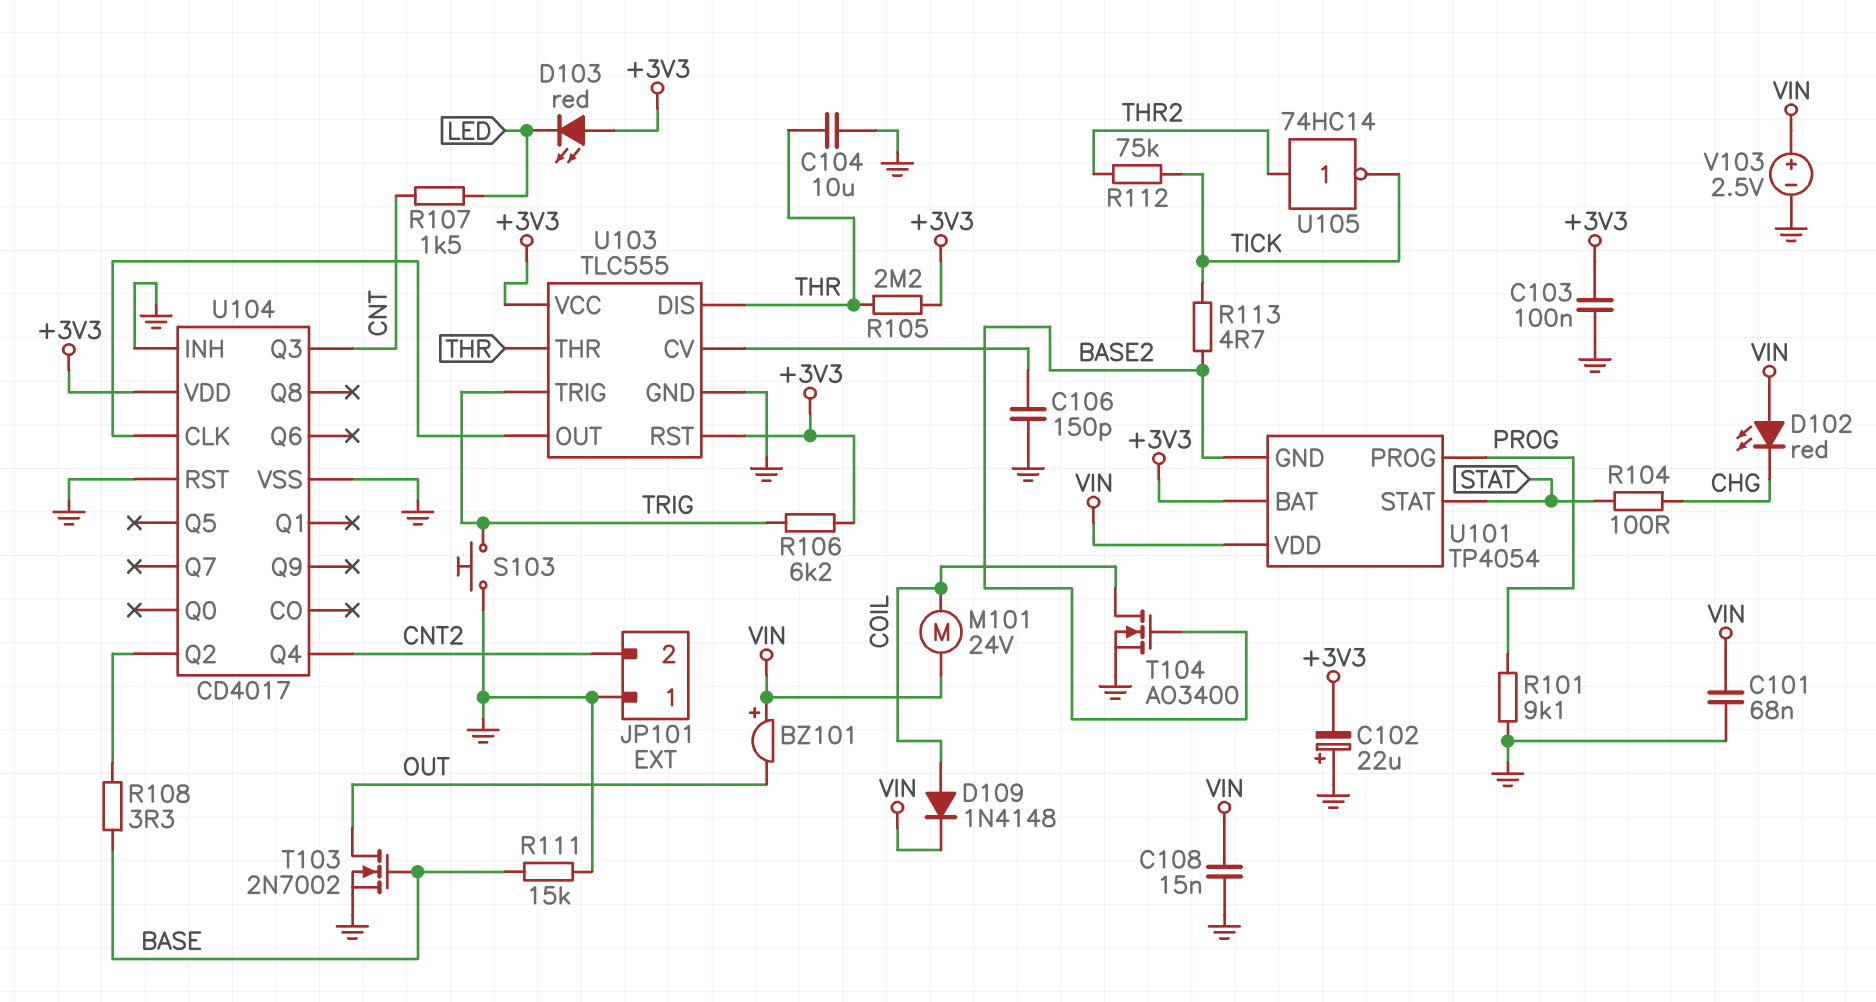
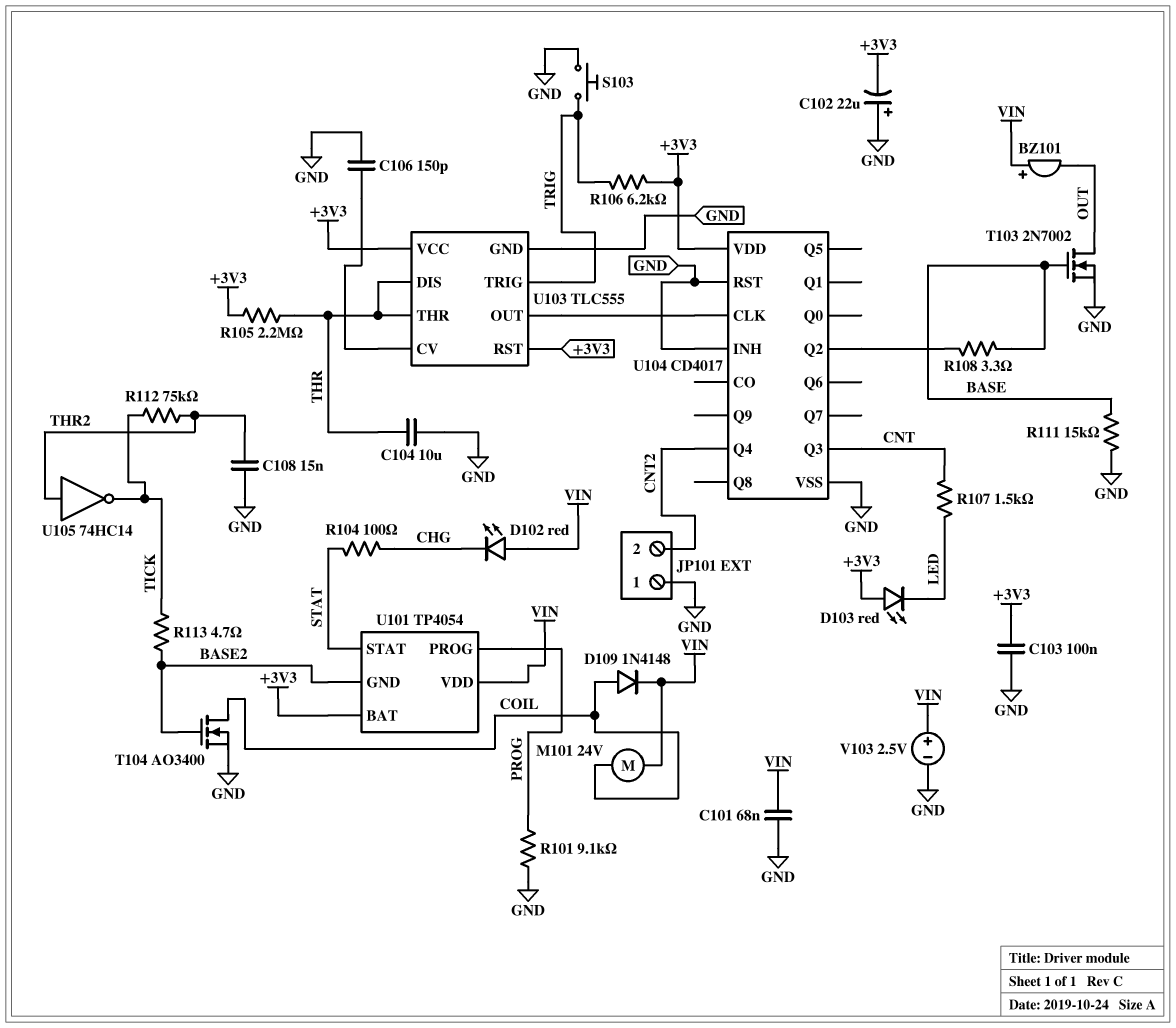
C108: 15nF (GND, VIN) -> 15nF (GND, THR2)

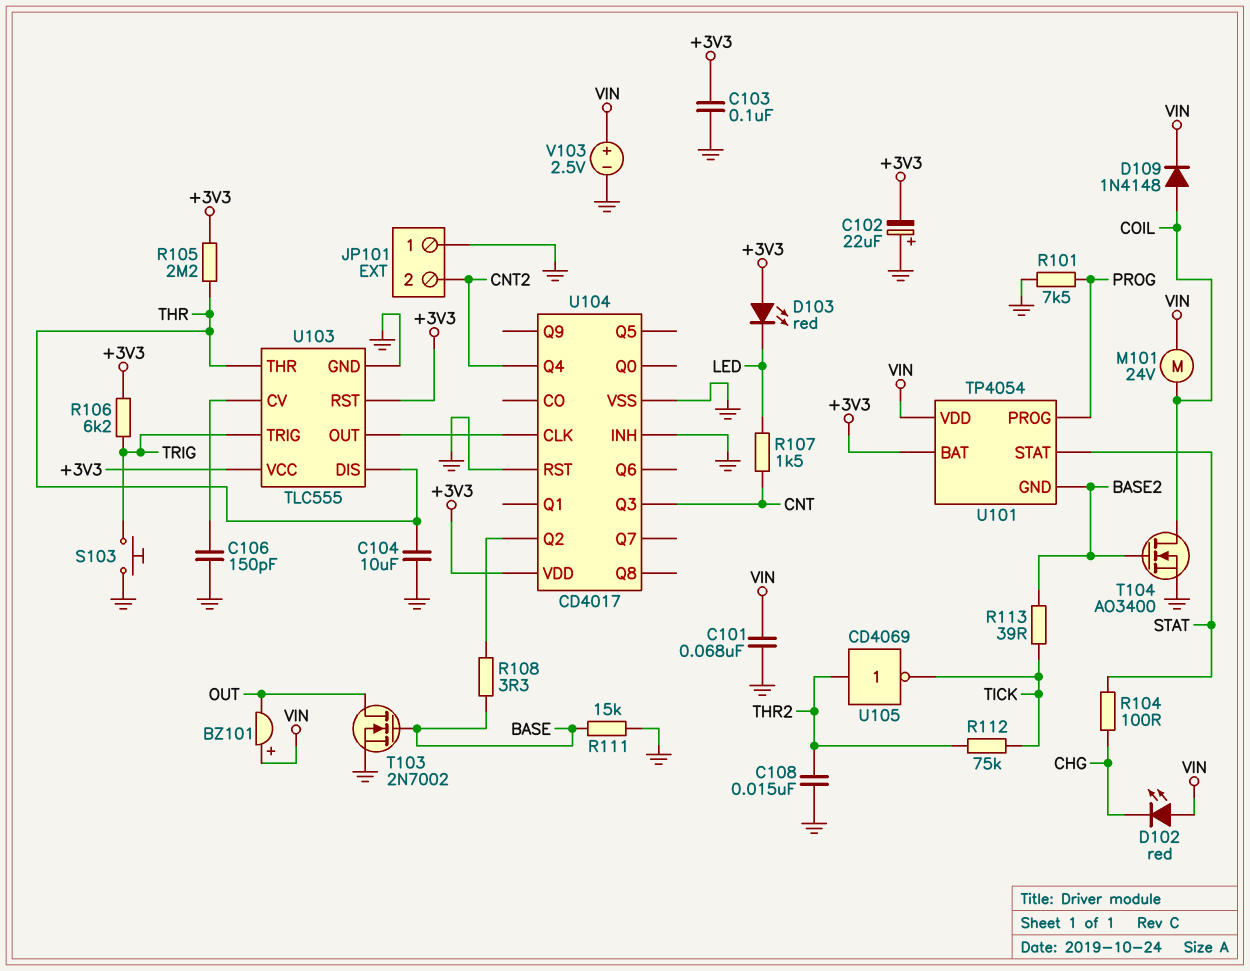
R101: 9.1k (GND, PROG) -> 7.5k (GND, PROG)
R113: 4.7 (BASE2, TICK) -> 39 (BASE2, TICK)
U105: NOT 74HC14 (in THR2, out TICK) -> NOT CD4069 (in THR2, out TICK)

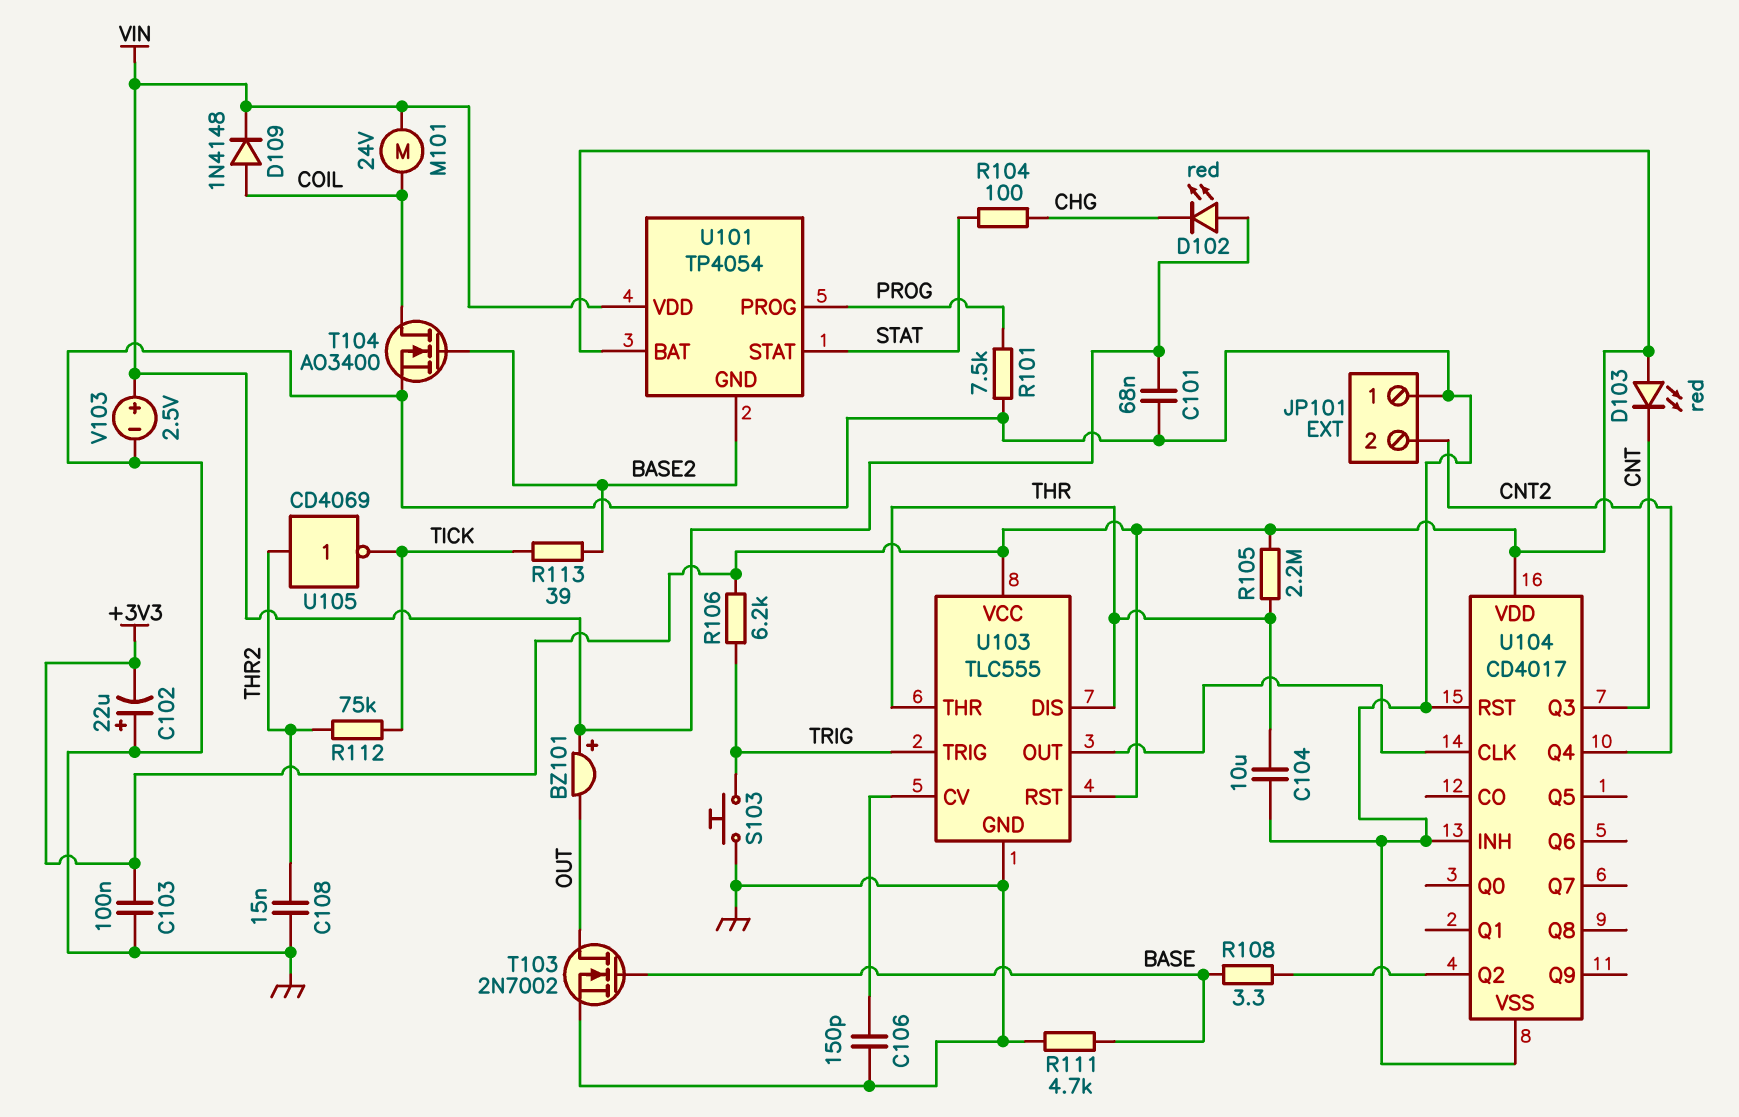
D103: LED red (A +3V3, K LED) -> LED red (A +3V3, K CNT)
R107: 1.5k (CNT, LED) -> none
R111: 15k (BASE, GND) -> 4.7k (BASE, GND)

